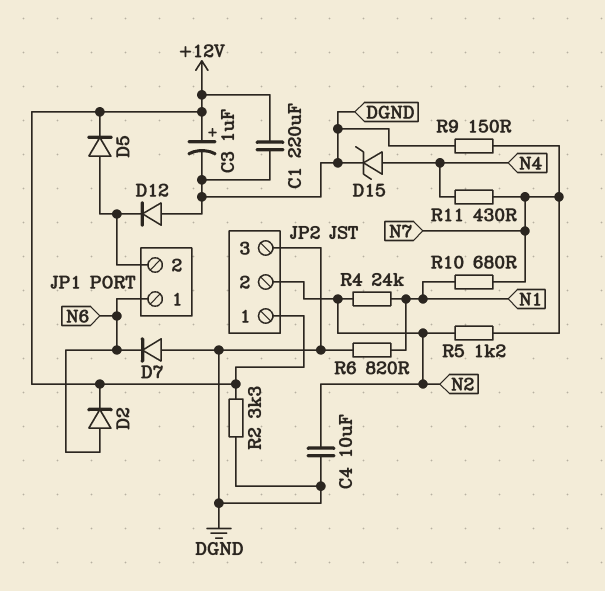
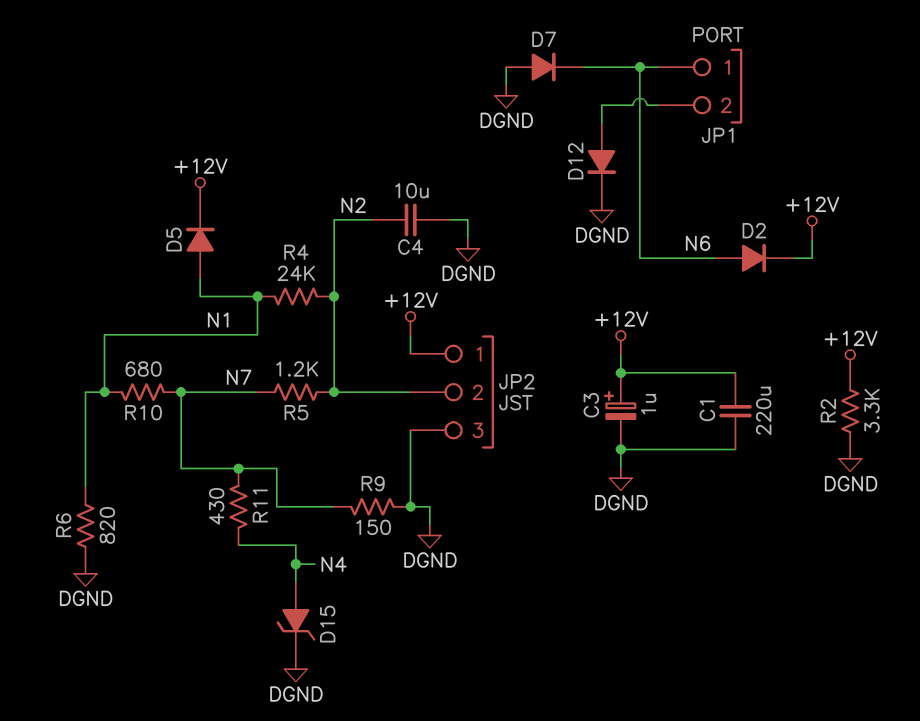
D5: diode (A JP1/2, K +12V) -> diode (A N1, K +12V)
D12: diode (A DGND, K JP1/2) -> diode (A JP1/2, K DGND)

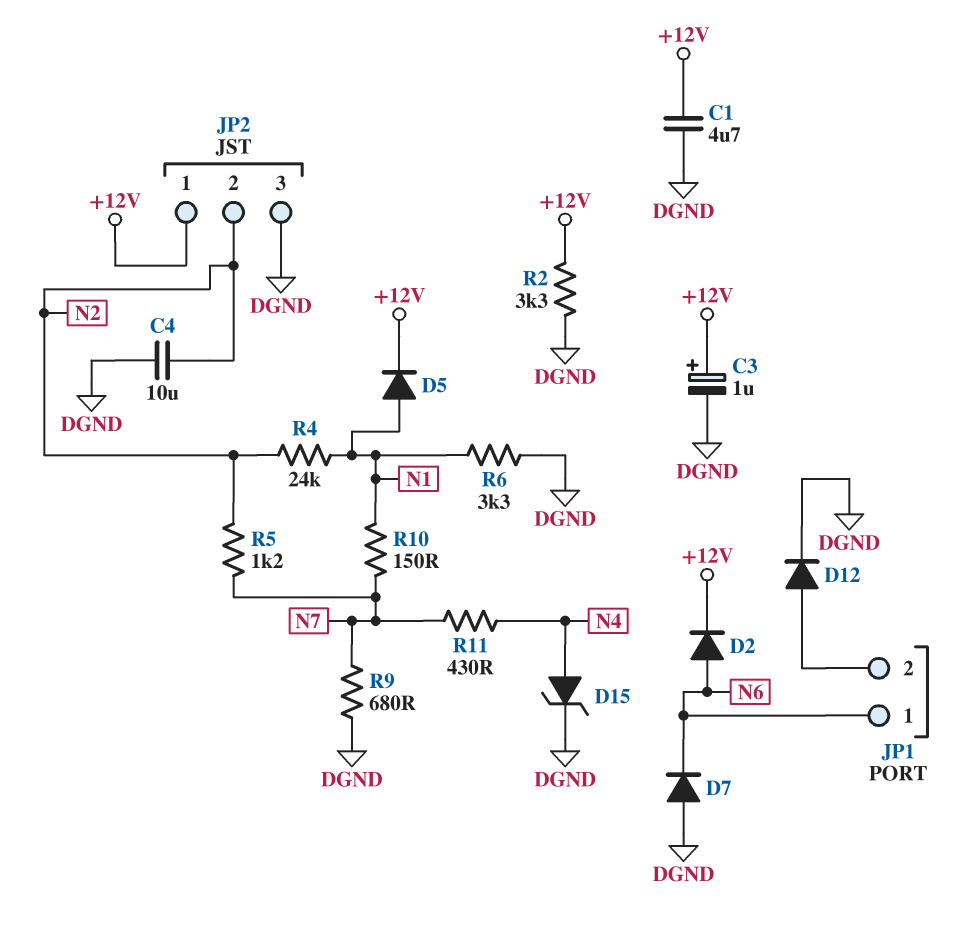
C1: 220uF (+12V, DGND) -> 4.7uF (+12V, DGND)
R6: 820 (DGND, N1) -> 3.3k (DGND, N1)
R9: 150 (DGND, N7) -> 680 (DGND, N7)
R10: 680 (N1, N7) -> 150 (N1, N7)

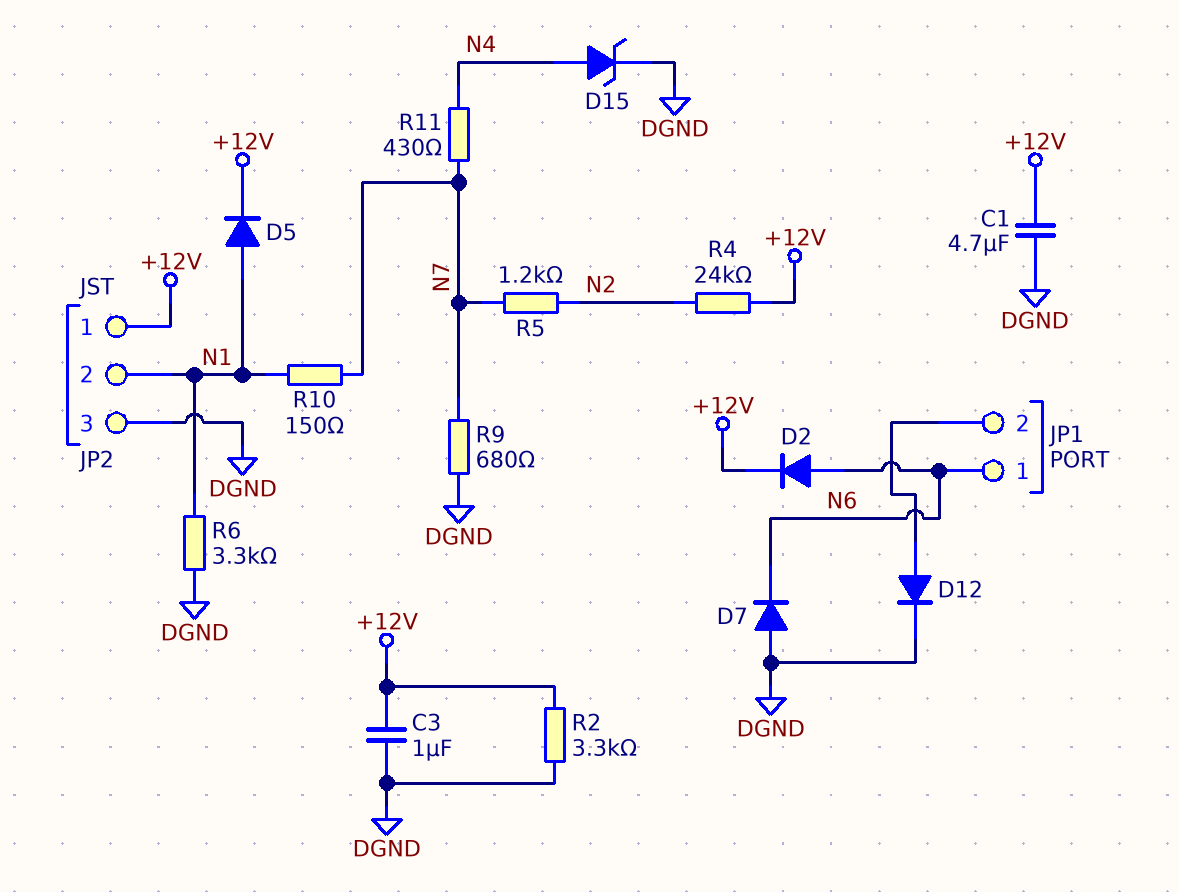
C3: 1uF (plus +12V, minus DGND) -> 1uF (+12V, DGND)
C4: 10uF (DGND, N2) -> none
JP2 pin 2: N2 -> N1
R4: 24k (N1, N2) -> 24k (+12V, N2)

